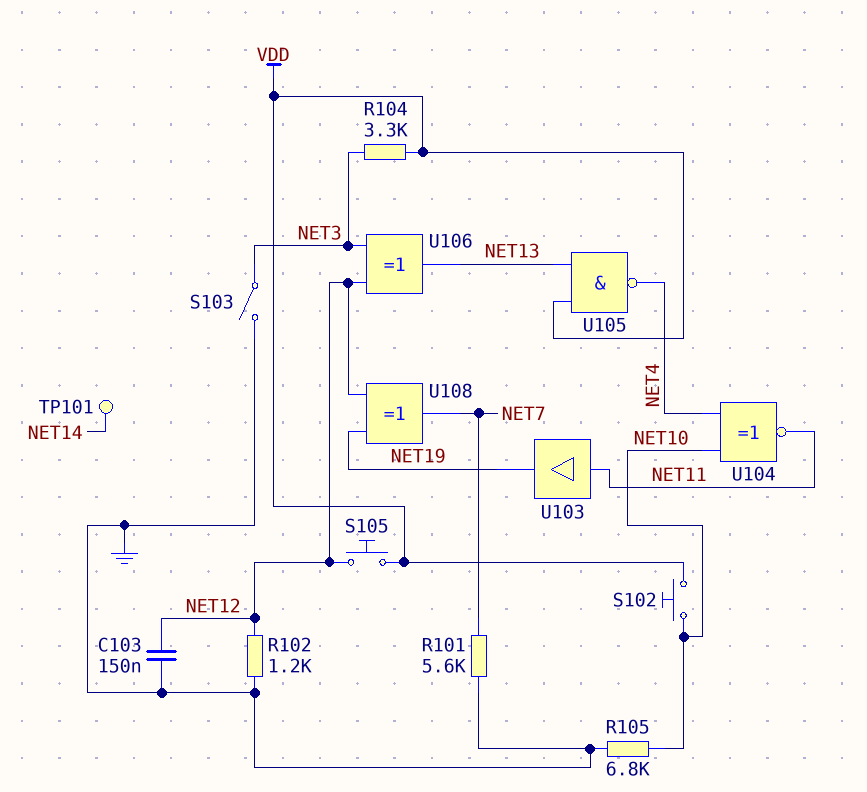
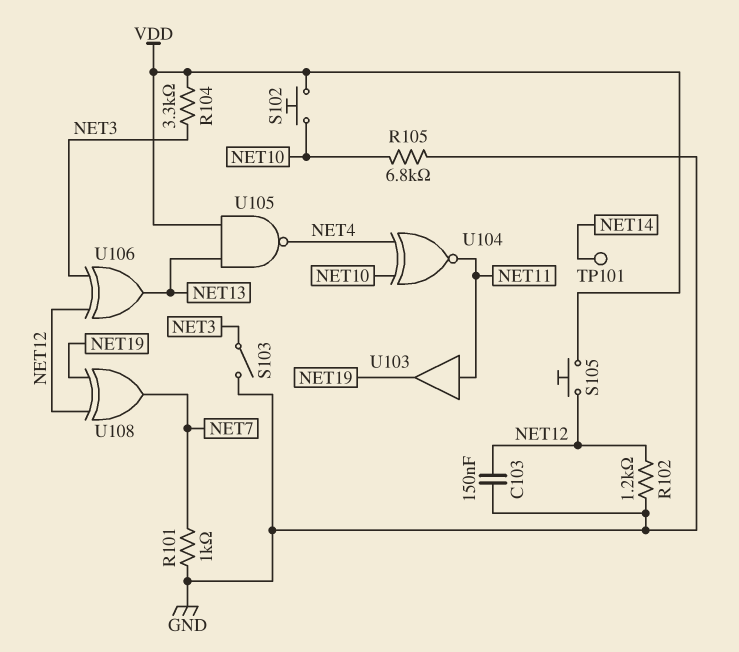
R101: 5.6k (GND, NET7) -> 1k (GND, NET7)

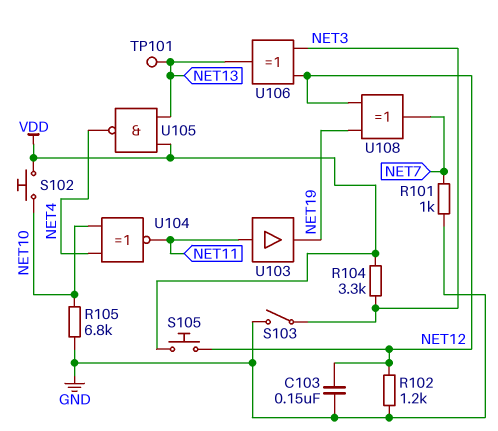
TP101: test point (NET14) -> test point (NET13)

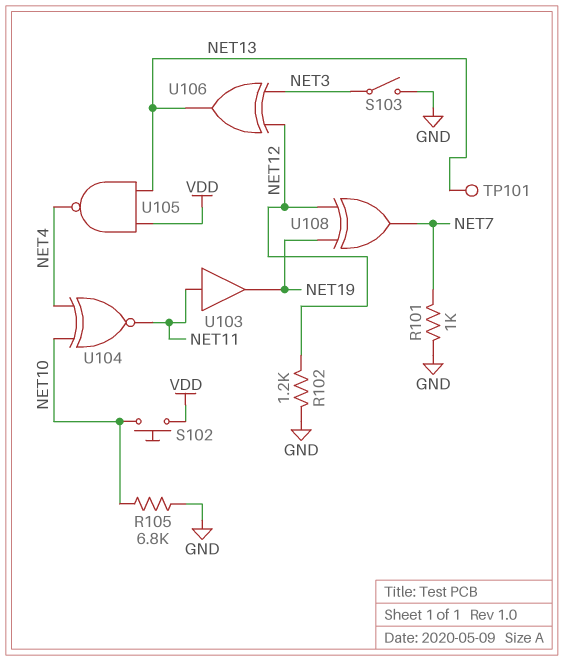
C103: 150nF (GND, NET12) -> none
R104: 3.3k (NET3, VDD) -> none
S105: button (NET12, VDD) -> none

